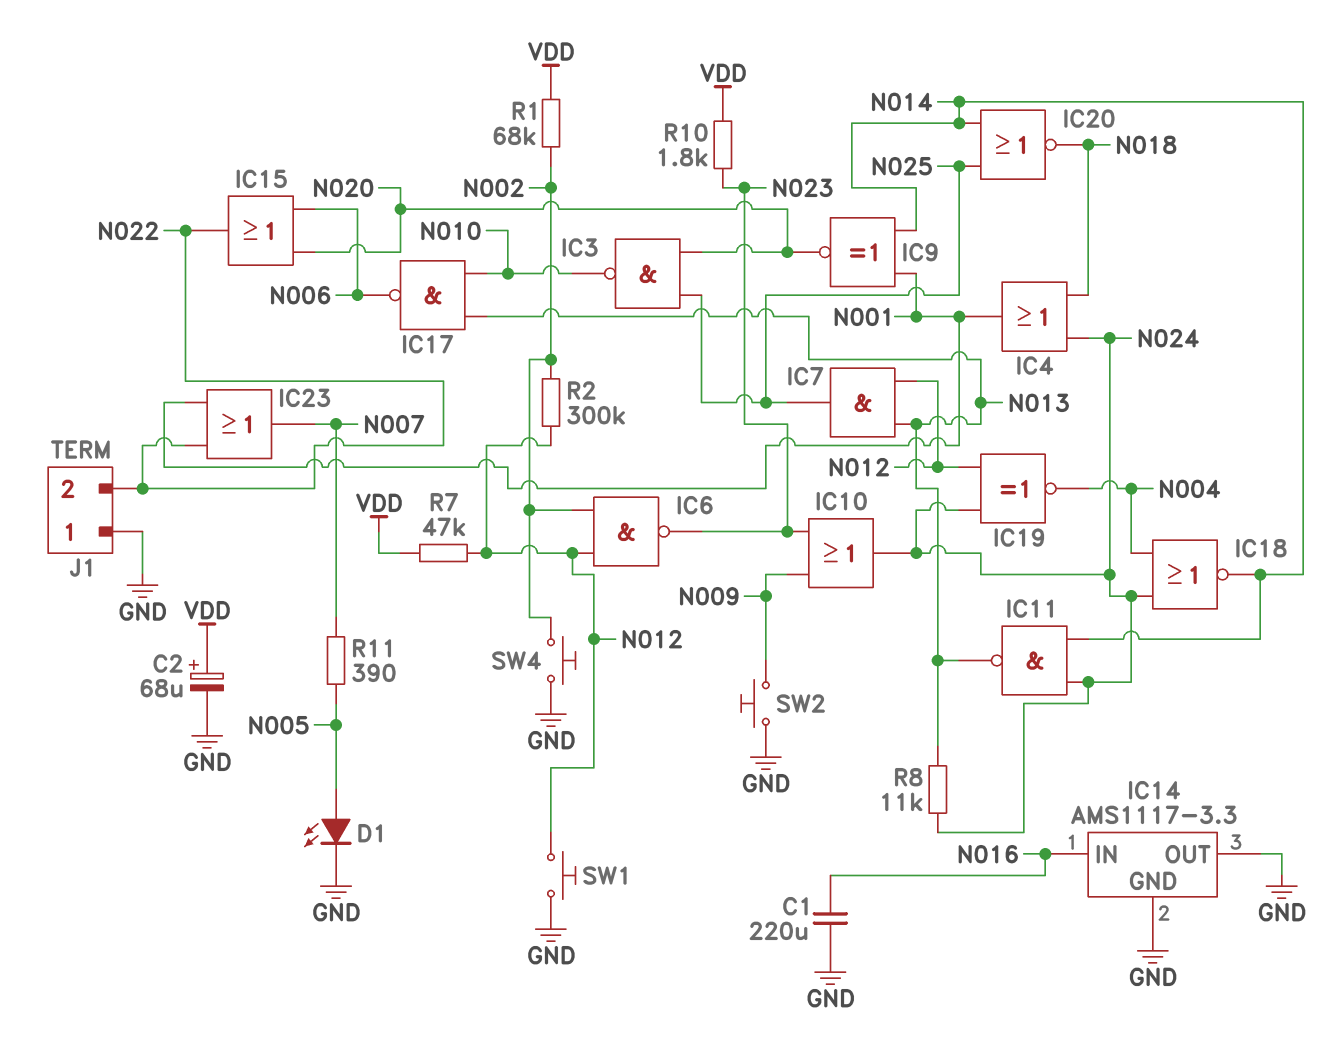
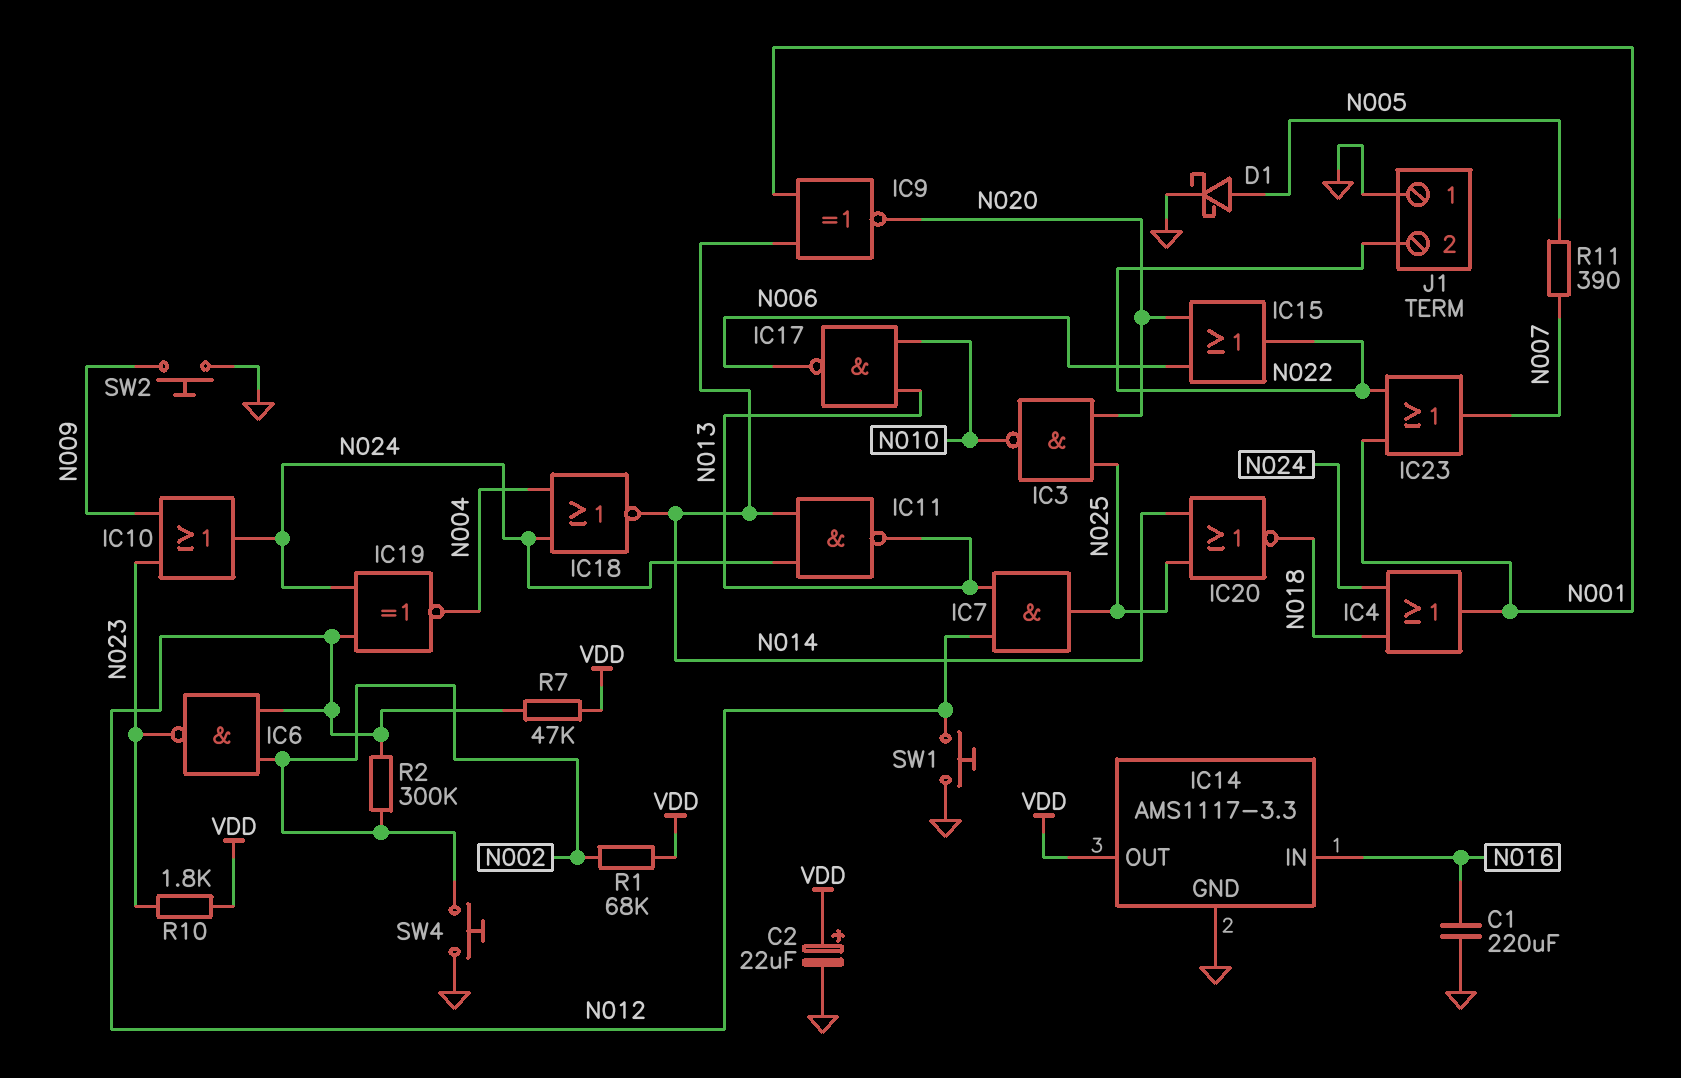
C2: 68uF (plus VDD, minus GND) -> 22uF (plus VDD, minus GND)
D1: LED (A N005, K GND) -> schottky (A N005, K GND)
IC14 pin OUT: GND -> VDD
R8: 11k (N013, N024) -> none

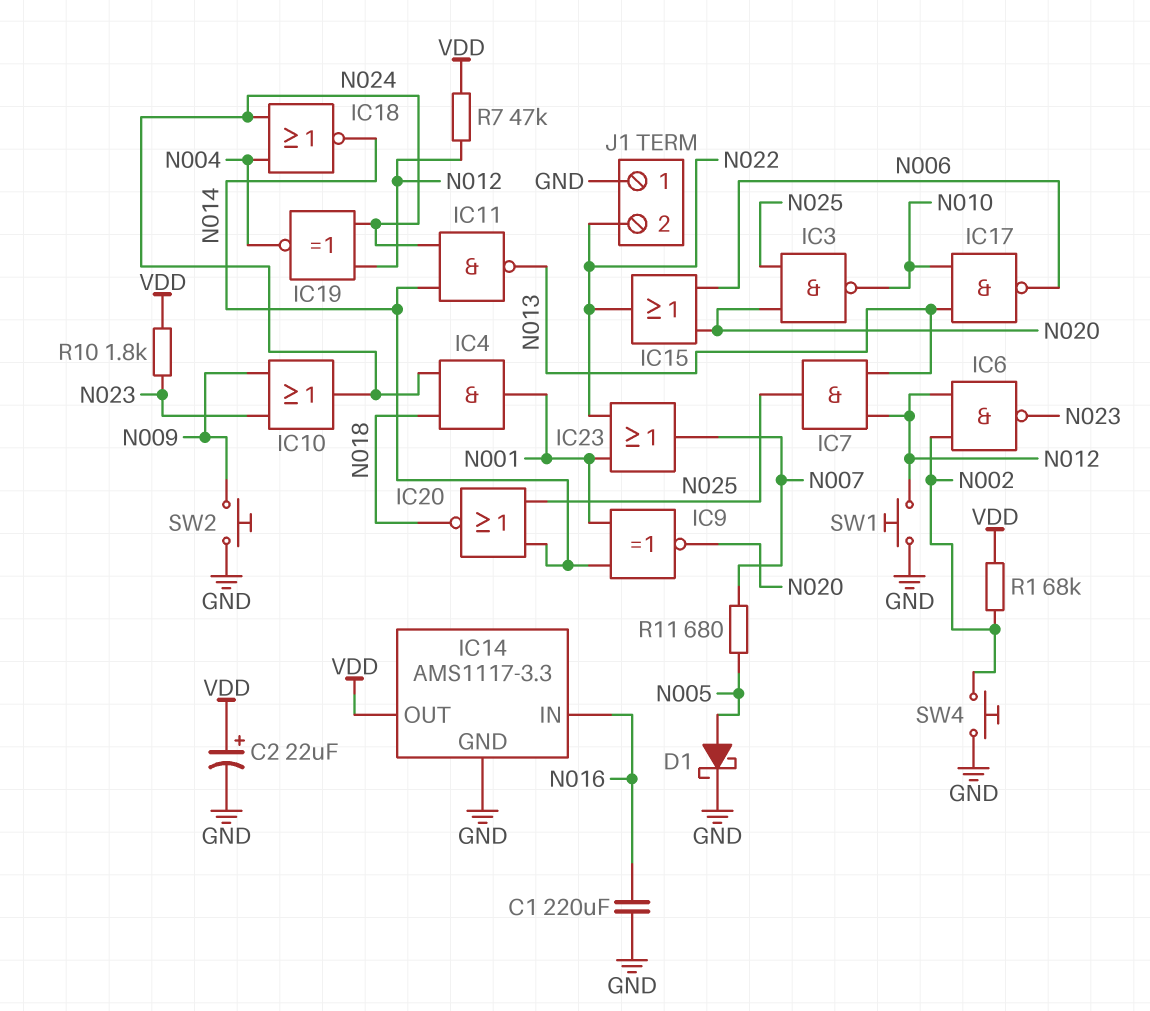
IC4: OR (in N018, in N024, out N001) -> AND (in N018, in N024, out N001)
R2: 300k (N002, N012) -> none
R11: 390 (N005, N007) -> 680 (N005, N007)

